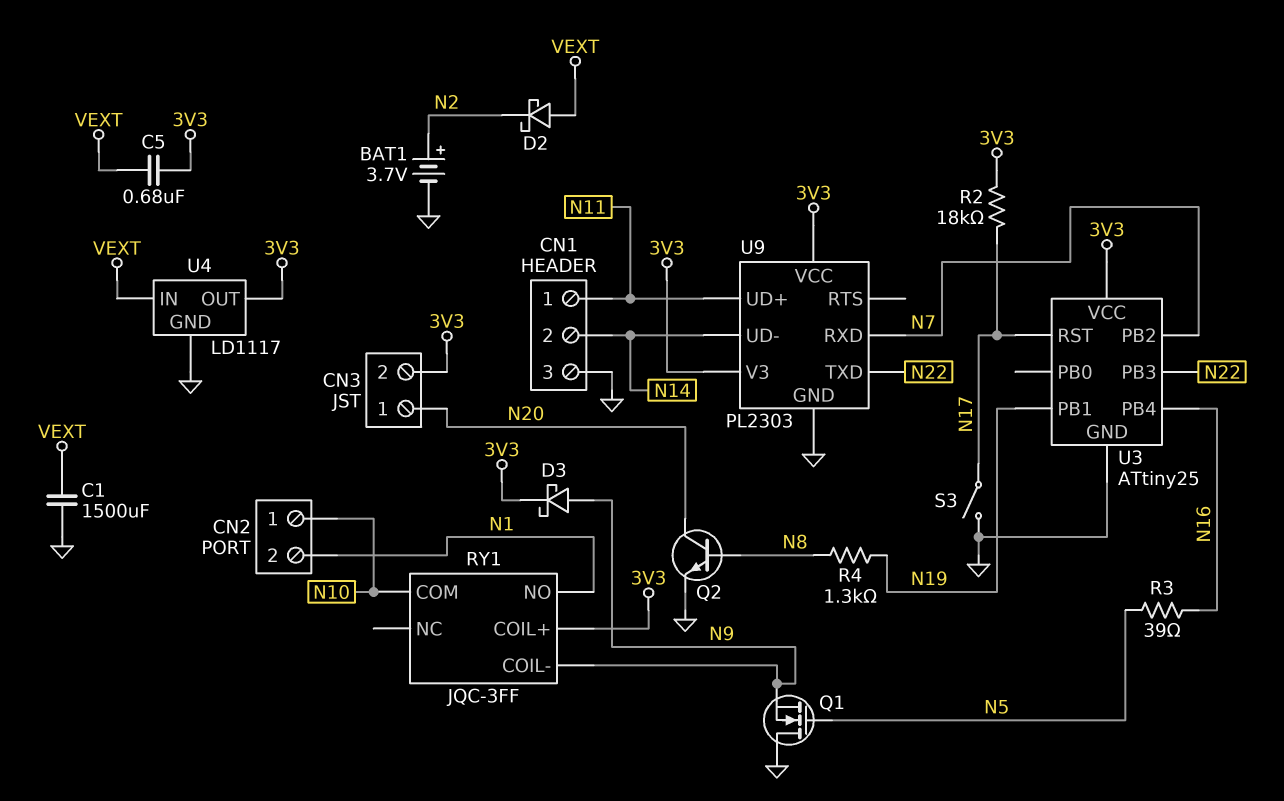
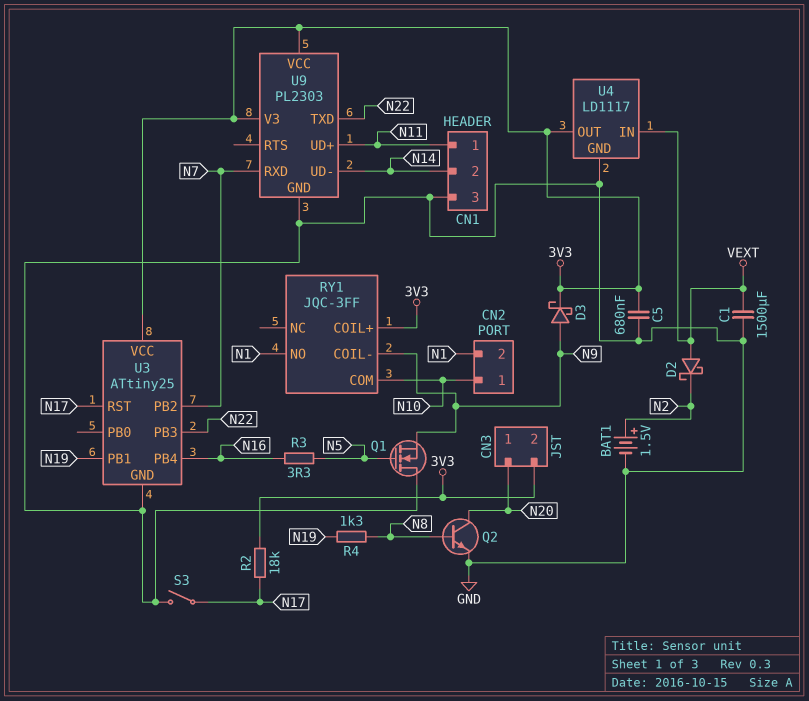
BAT1: 3.7V (plus N2, minus GND) -> 1.5V (plus N2, minus GND)
C5: 680nF (3V3, VEXT) -> 680nF (3V3, GND)
R3: 39 (N5, N16) -> 3.3 (N5, N16)

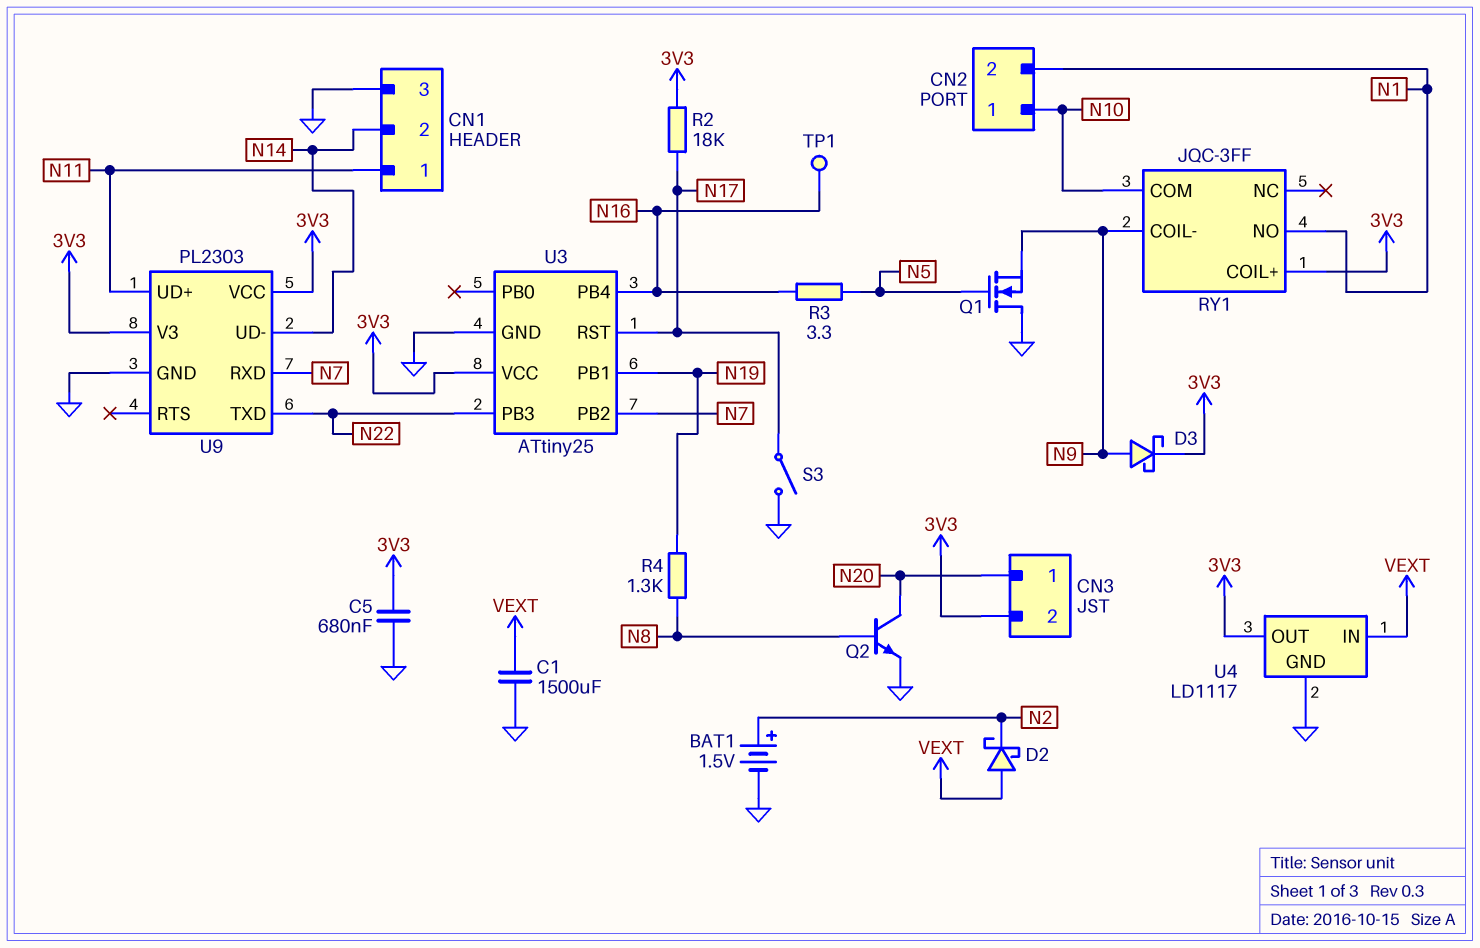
TP1: none -> test point (N16)

